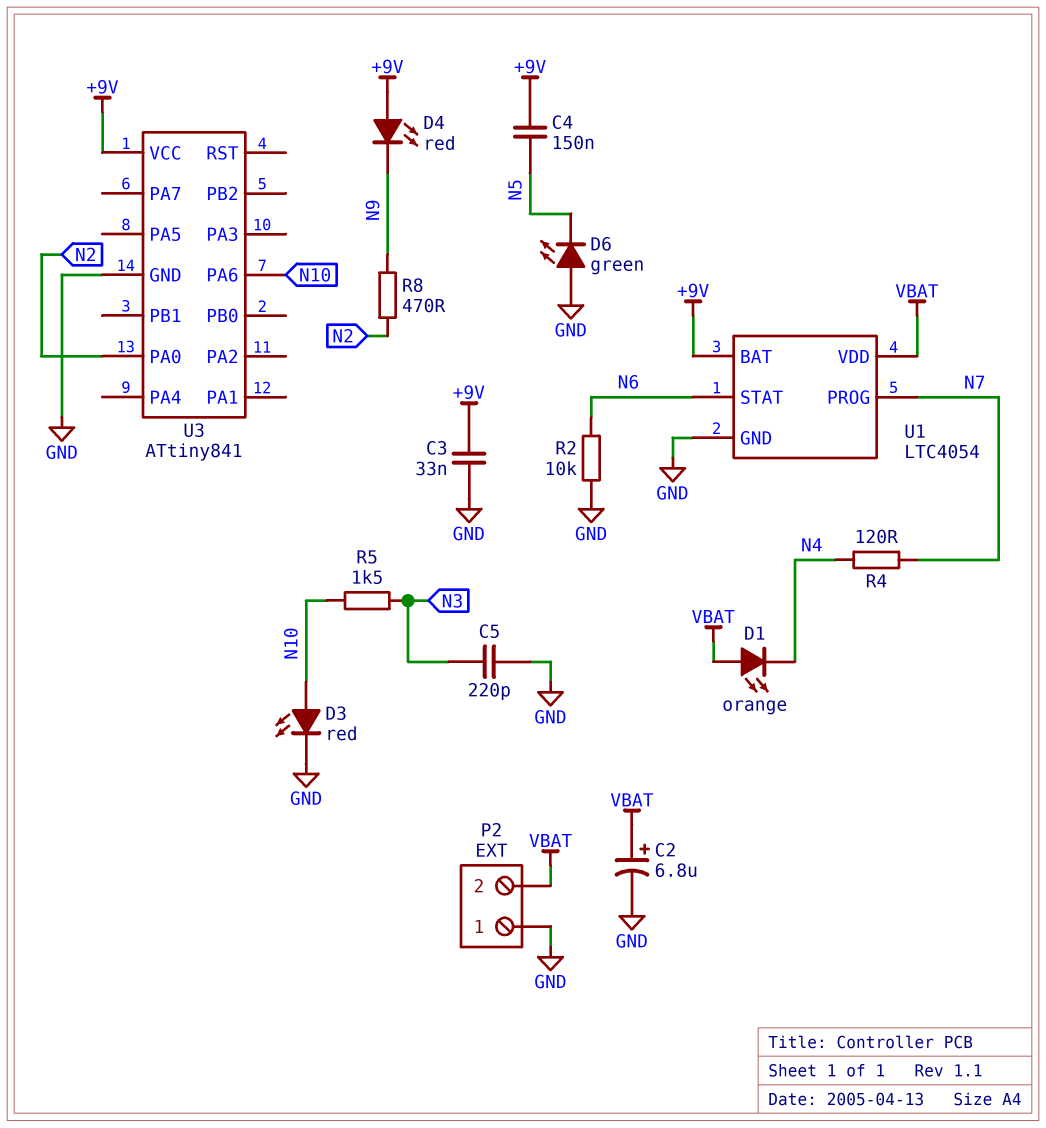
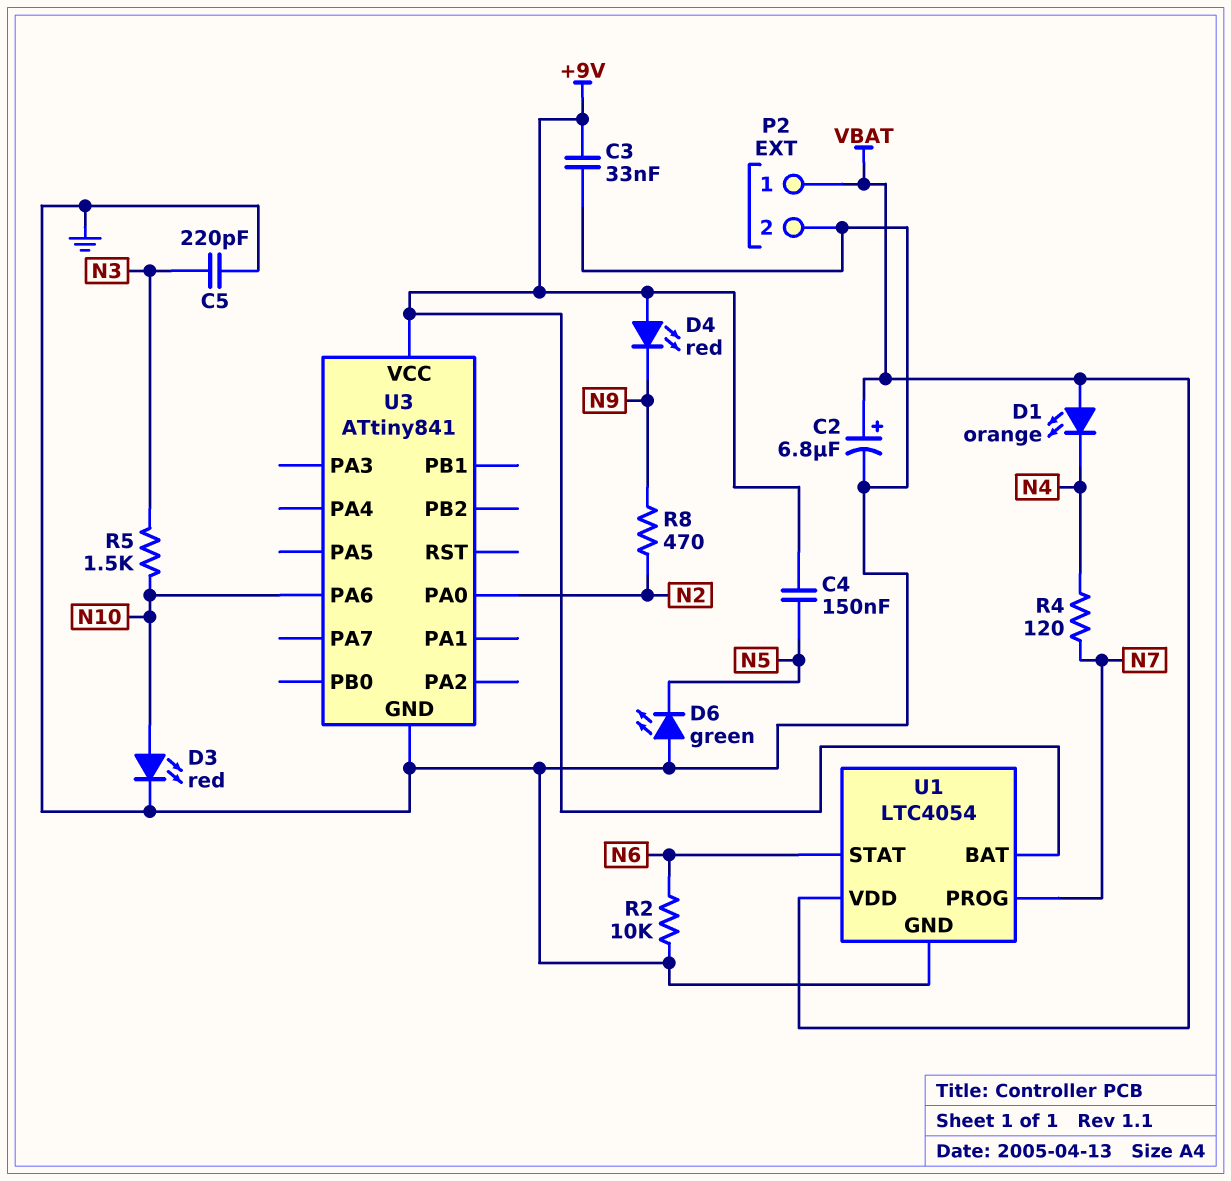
P2 pin 1: GND -> VBAT
P2 pin 2: VBAT -> GND

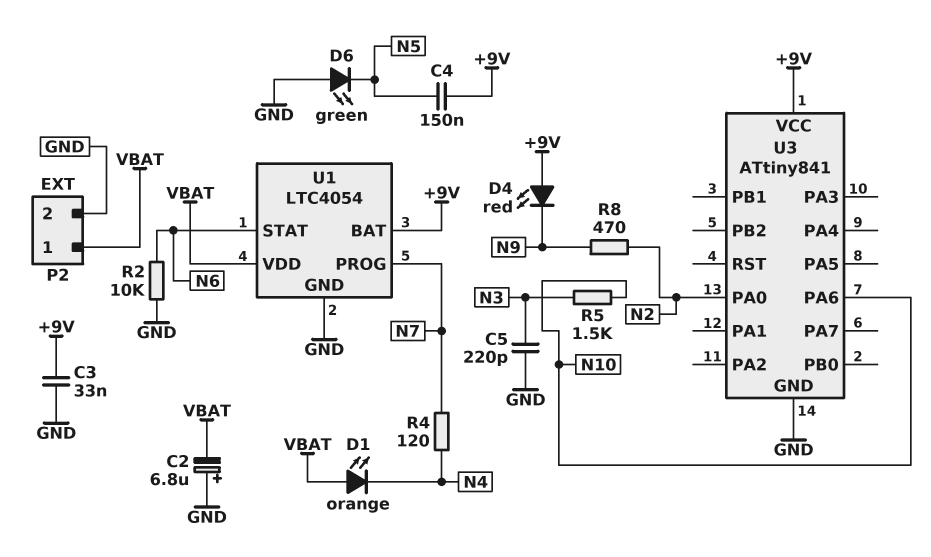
C2: 6.8uF (plus VBAT, minus GND) -> 6.8uF (plus GND, minus VBAT)
D3: LED red (A N10, K GND) -> none

